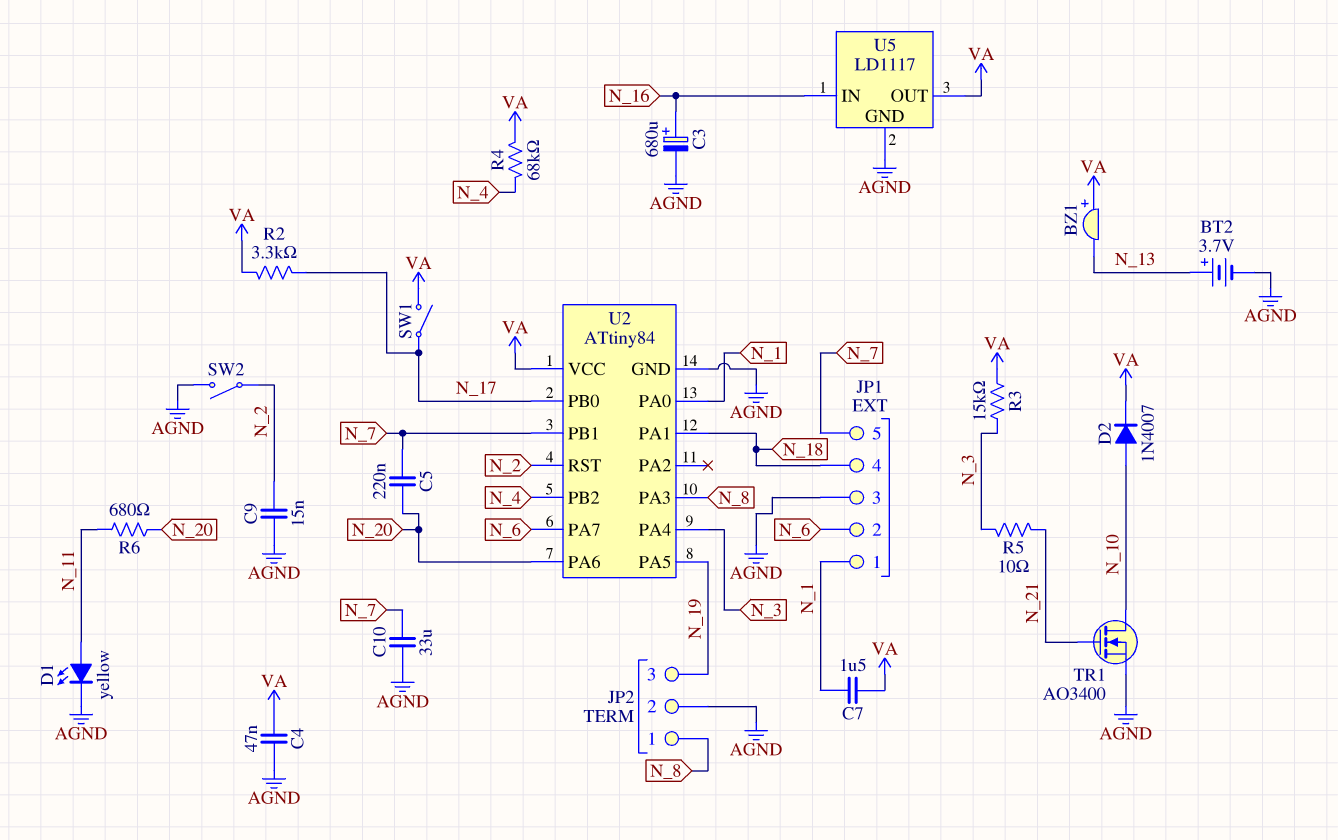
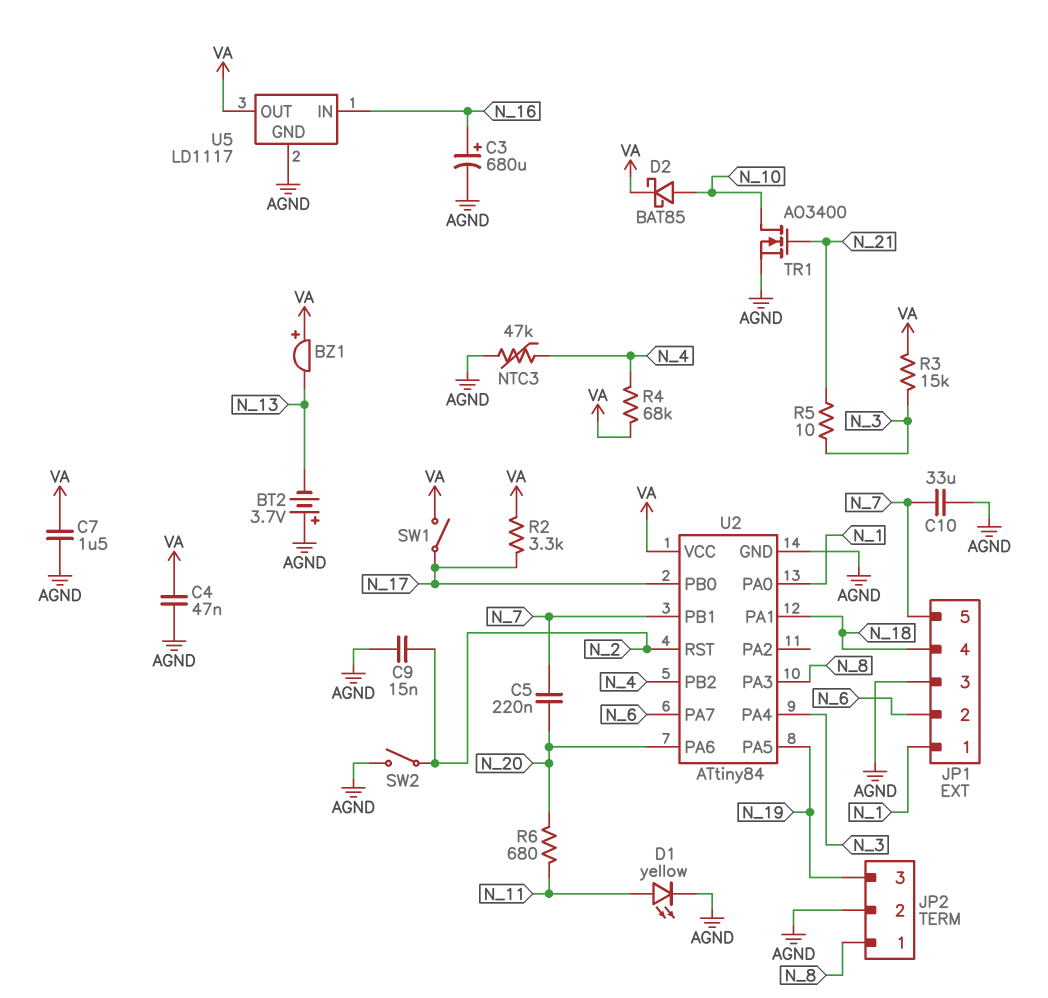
BT2: 3.7V (plus N_13, minus AGND) -> 3.7V (plus AGND, minus N_13)
C7: 1.5uF (N_1, VA) -> 1.5uF (AGND, VA)
D2: diode 1N4007 (A N_10, K VA) -> schottky BAT85 (A N_10, K VA)
NTC3: none -> 47k (AGND, N_4)

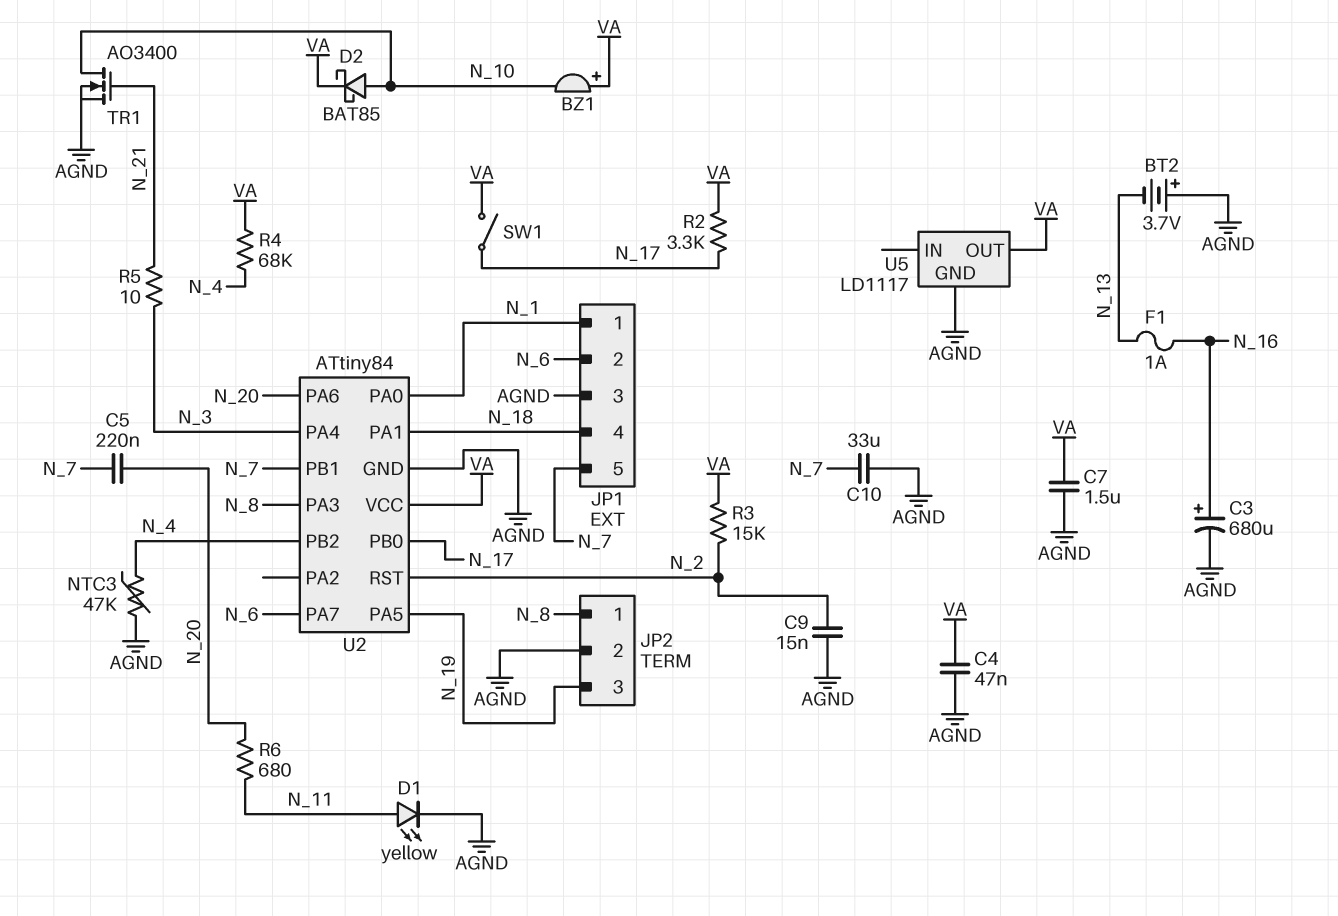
BZ1: buzzer (plus VA, minus N_13) -> buzzer (plus VA, minus N_10)
F1: none -> 1A (N_13, N_16)
R3: 15k (N_3, VA) -> 15k (N_2, VA)
SW2: switch (AGND, N_2) -> none
U5 pin IN: N_16 -> none

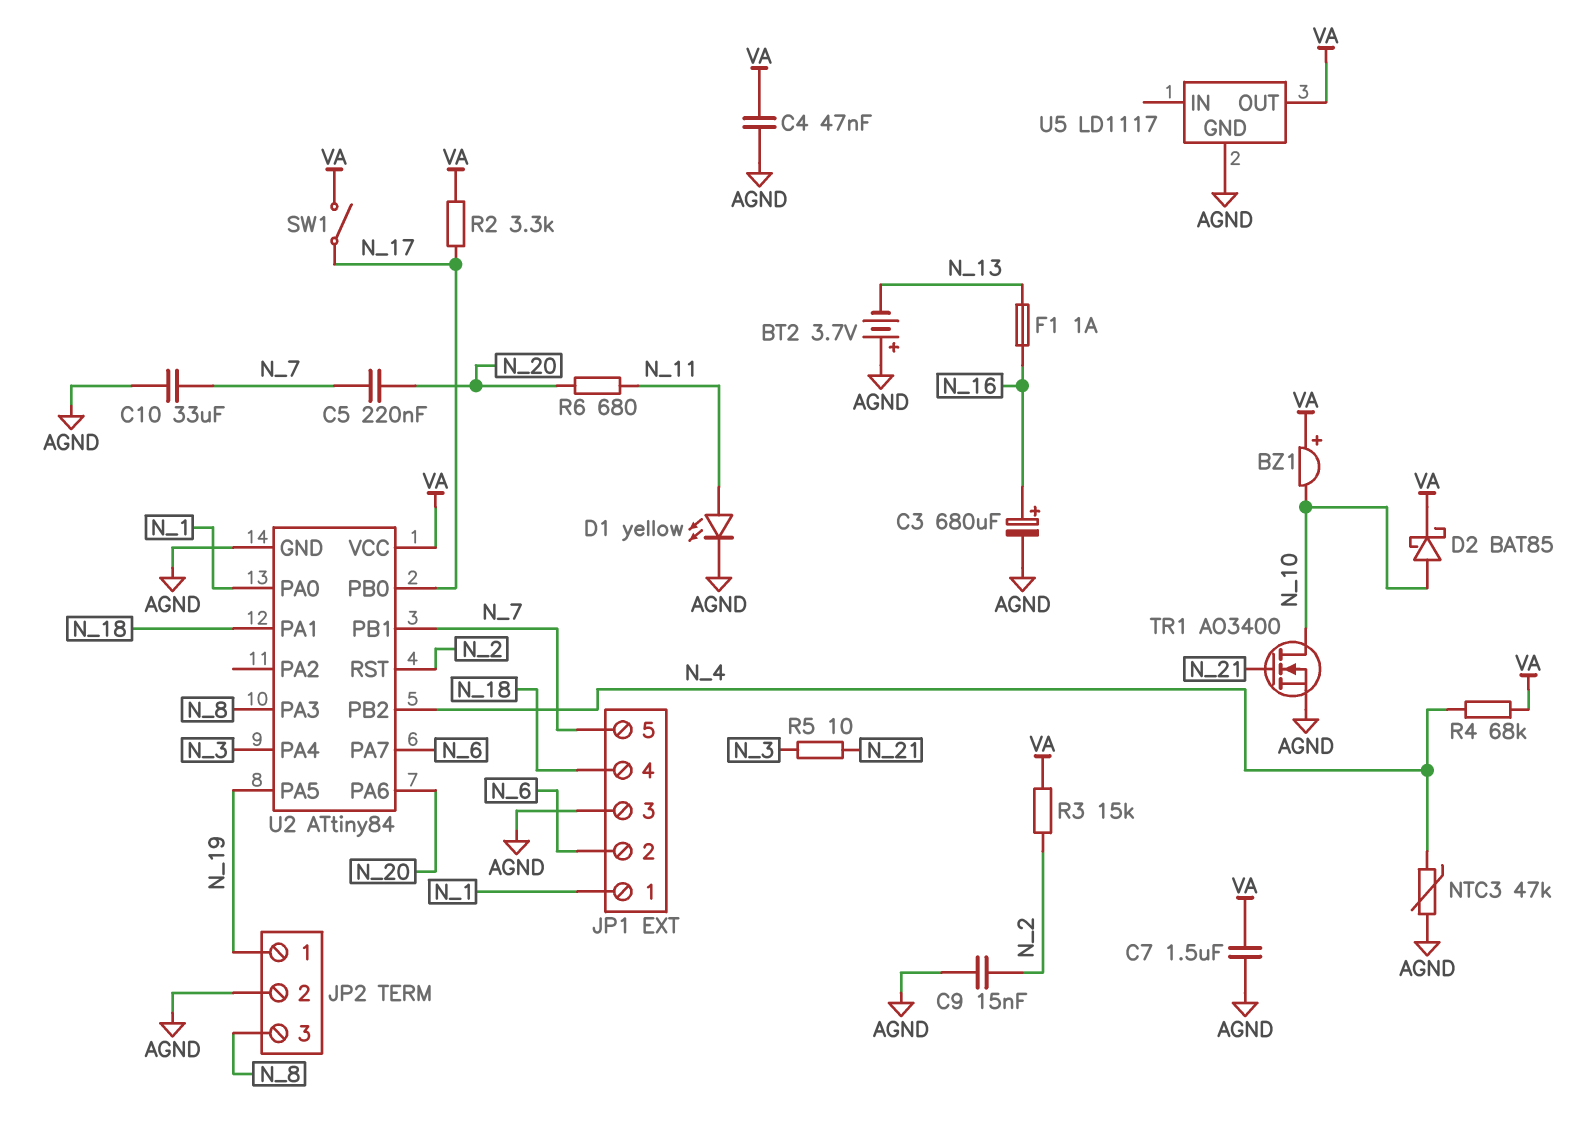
JP2 pin 1: N_8 -> N_19
JP2 pin 3: N_19 -> N_8

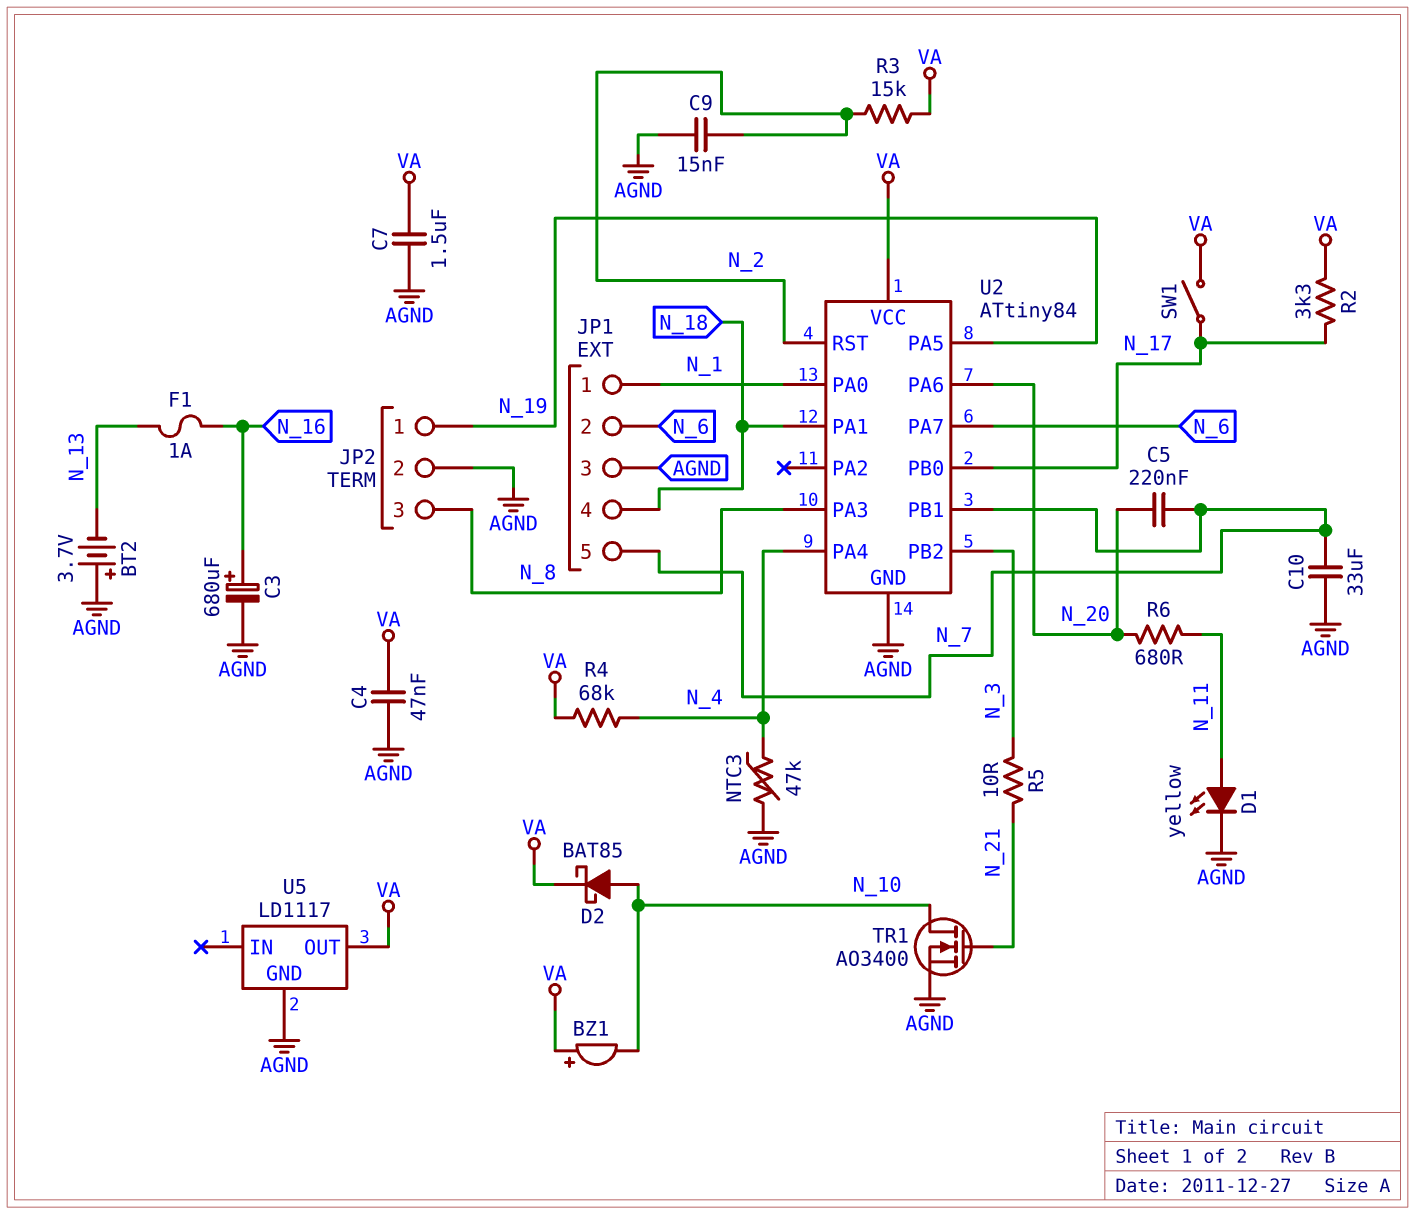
U2 pin PA4: N_3 -> N_4
U2 pin PB2: N_4 -> N_3

